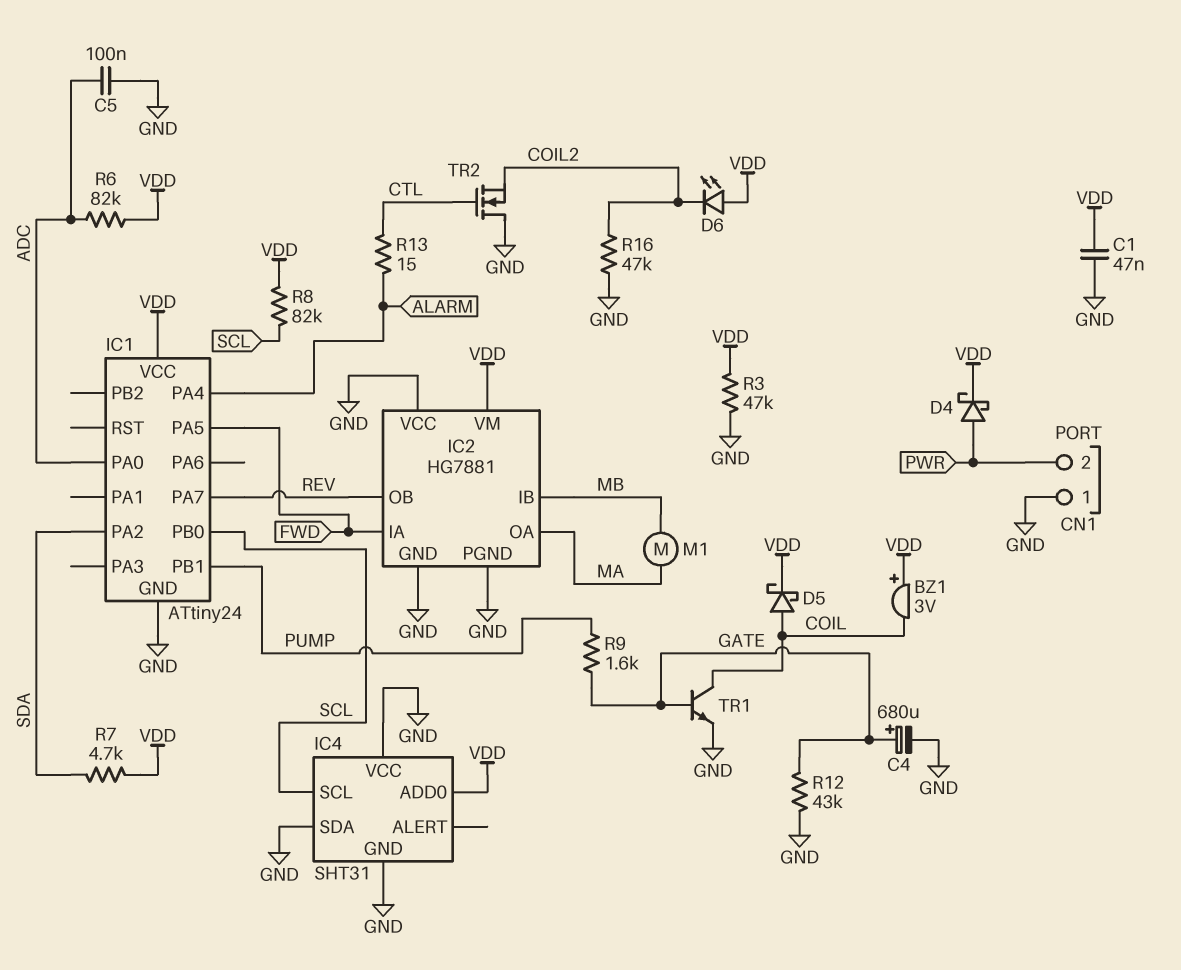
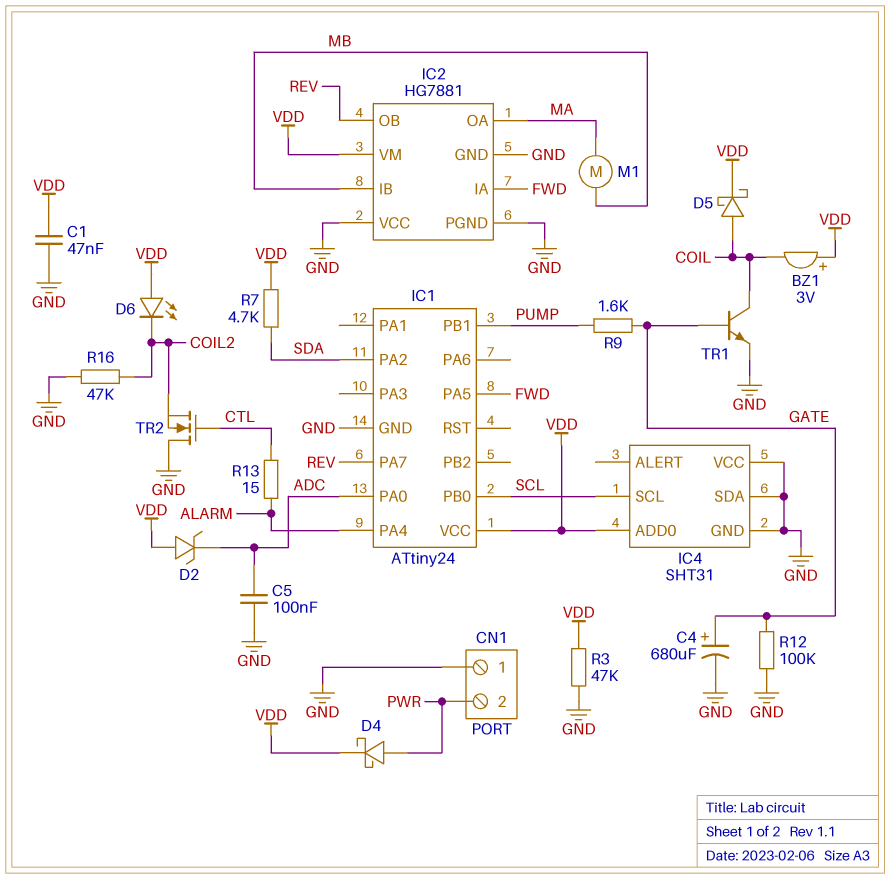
D2: none -> zener (A VDD, K ADC)
R6: 82k (ADC, VDD) -> none
R8: 82k (SCL, VDD) -> none
R12: 43k (GATE, GND) -> 100k (GATE, GND)

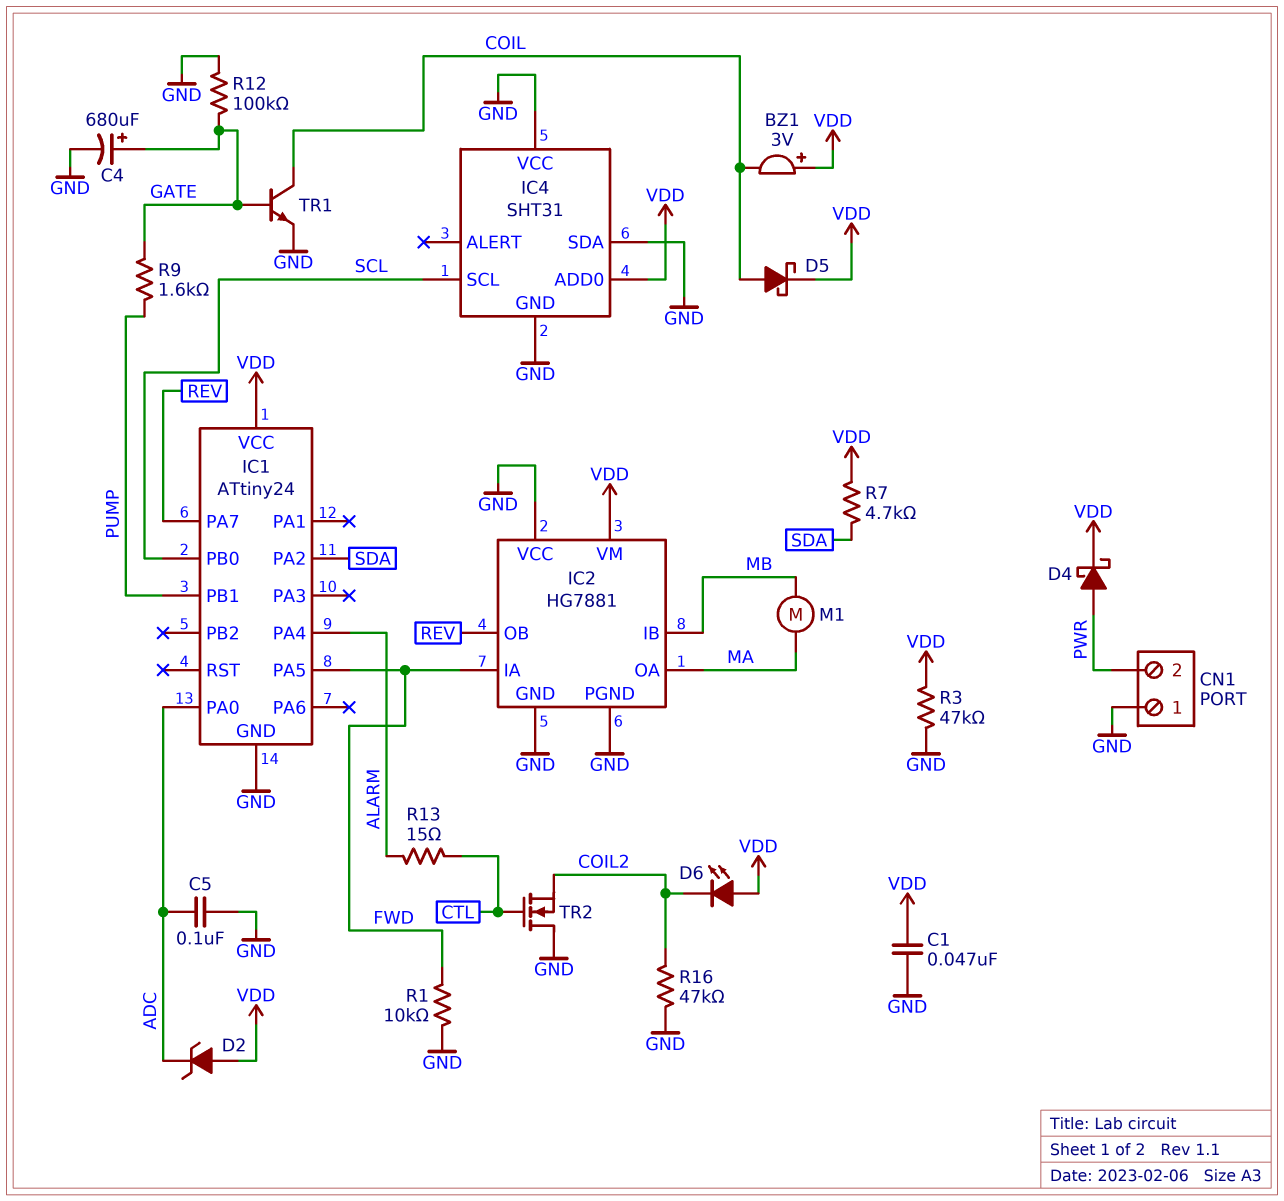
R1: none -> 10k (FWD, GND)

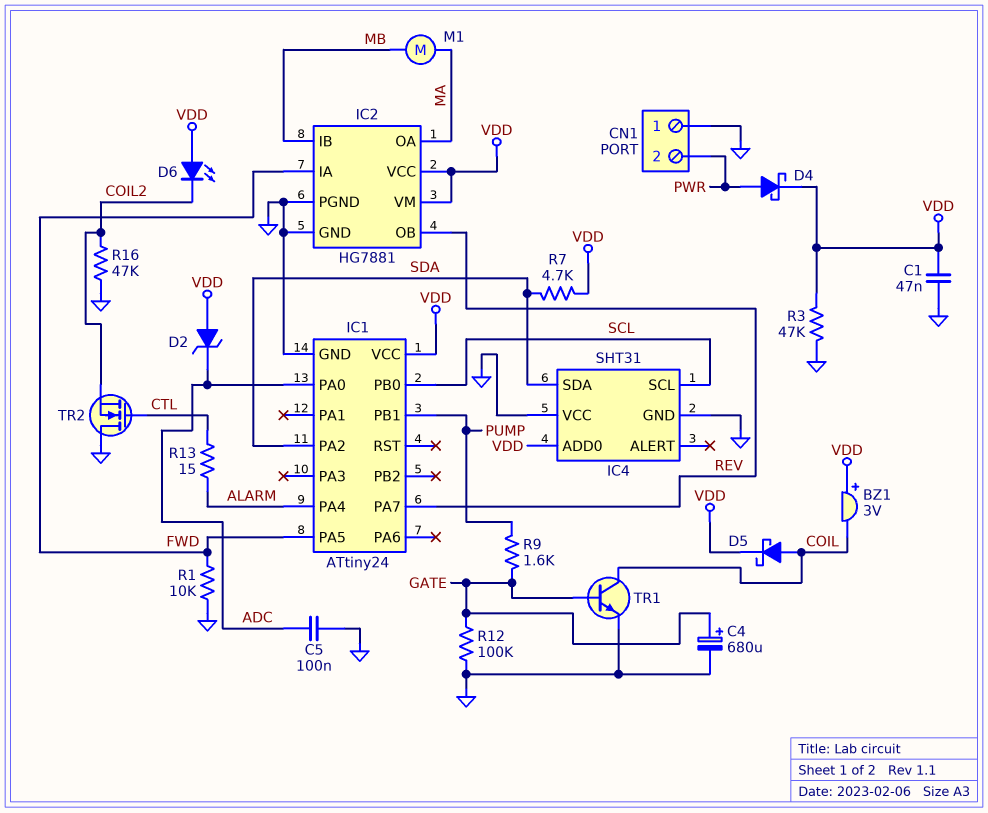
IC2 pin VCC: GND -> VDD
IC4 pin SDA: GND -> SDA

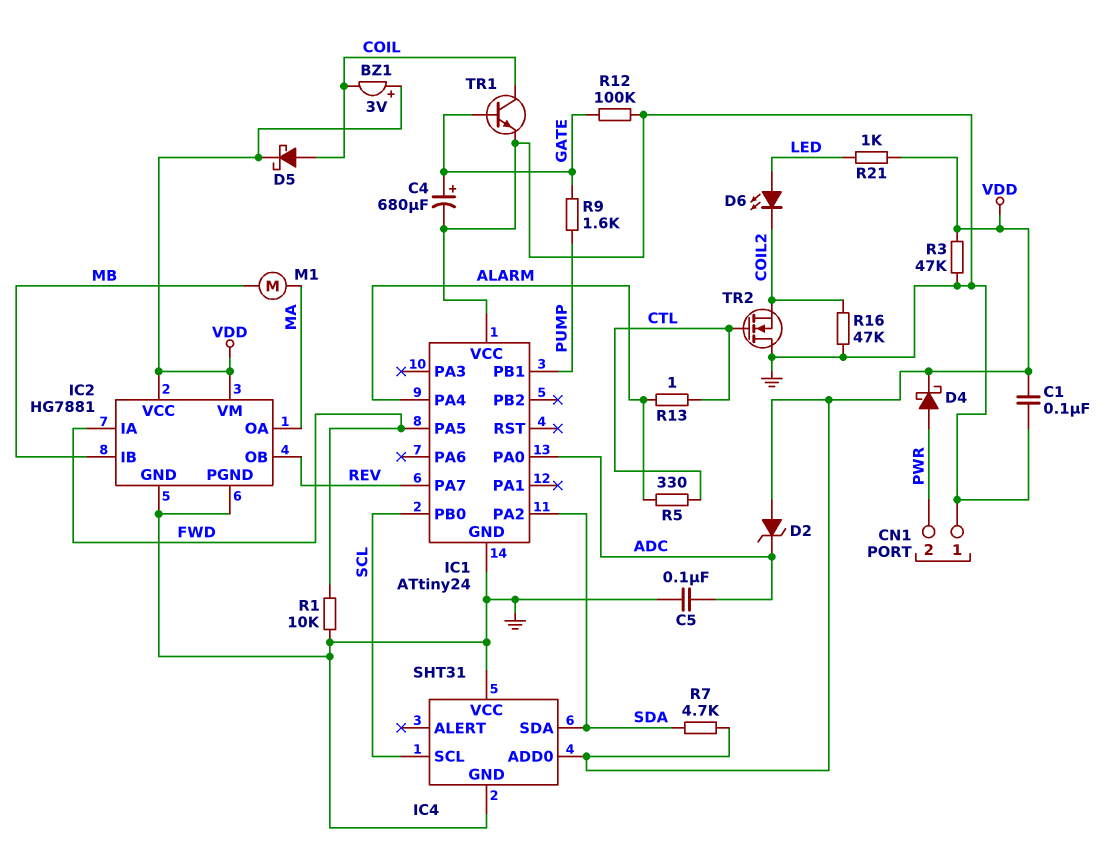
C1: 47nF (GND, VDD) -> 100nF (GND, VDD)
D6: LED (A VDD, K COIL2) -> LED (A LED, K COIL2)
IC1 pin VCC: VDD -> GND
R5: none -> 330 (ALARM, CTL)
R13: 15 (ALARM, CTL) -> 1 (ALARM, CTL)
R21: none -> 1k (LED, VDD)

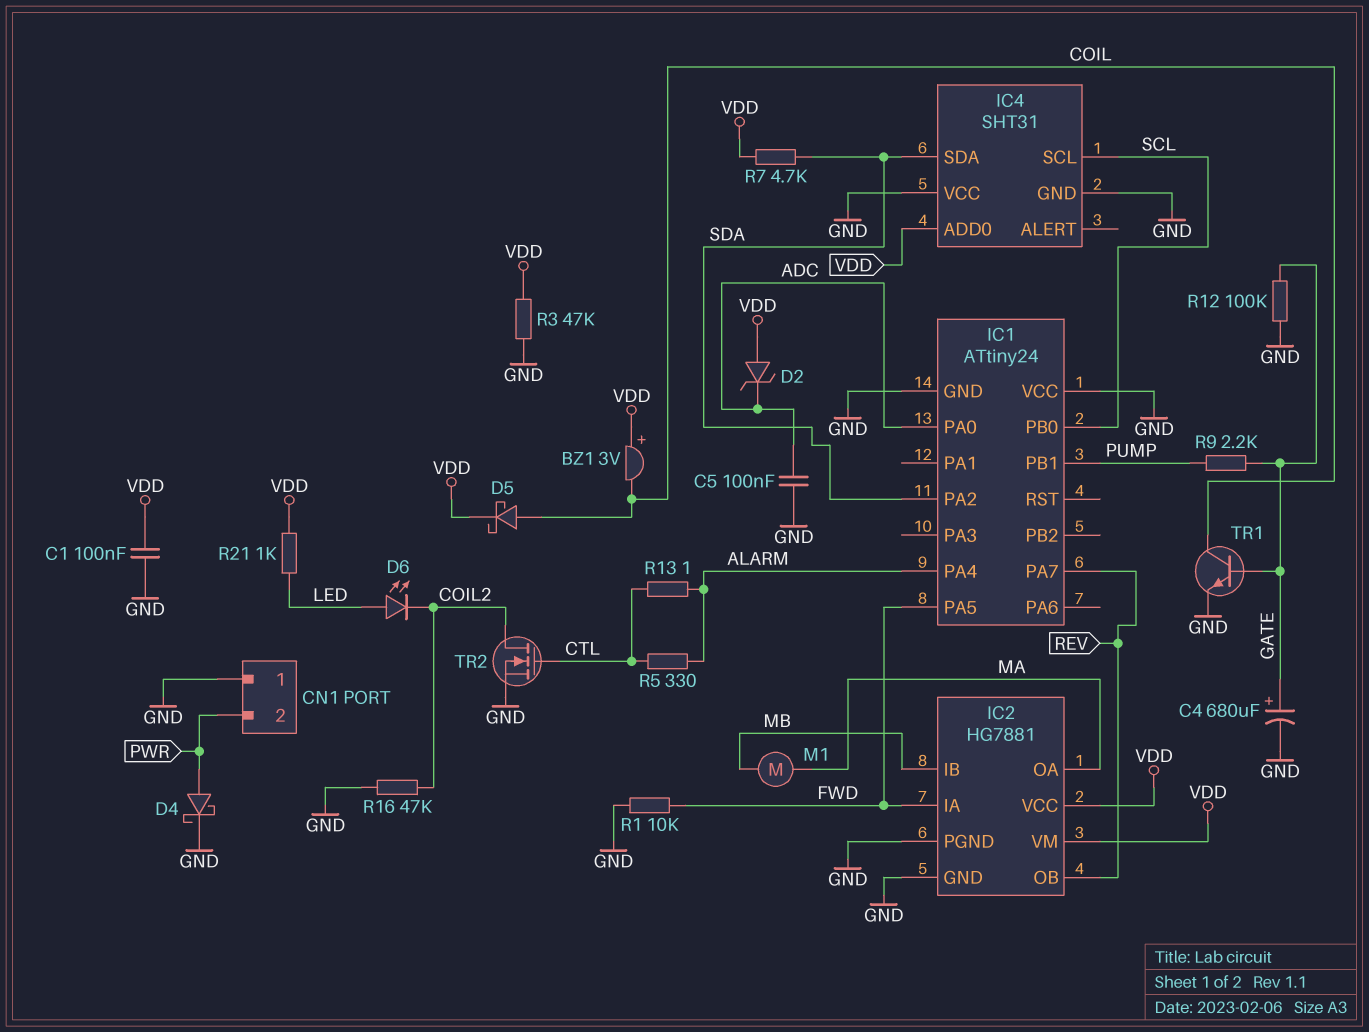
D4: schottky (A PWR, K VDD) -> schottky (A PWR, K GND)
R9: 1.6k (GATE, PUMP) -> 2.2k (GATE, PUMP)
TR2: NMOS (G CTL, D GND, S COIL2) -> NMOS (G CTL, D COIL2, S GND)

